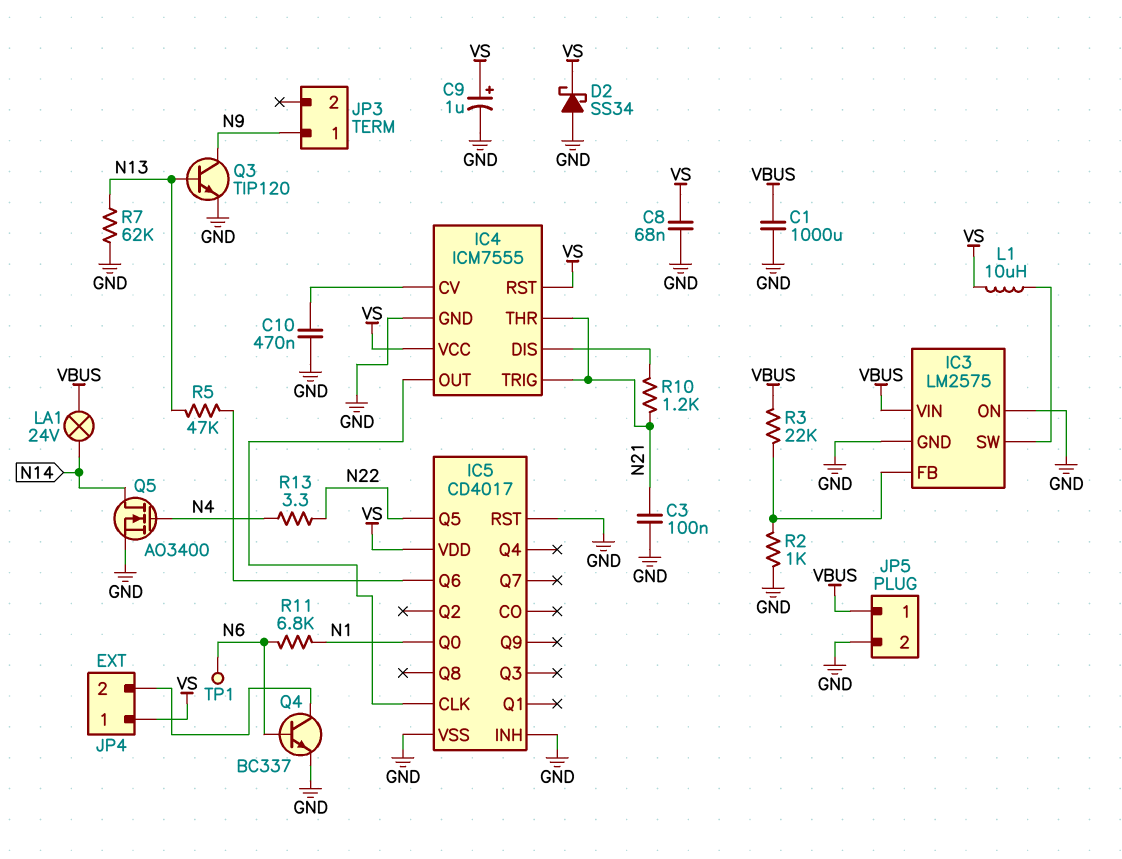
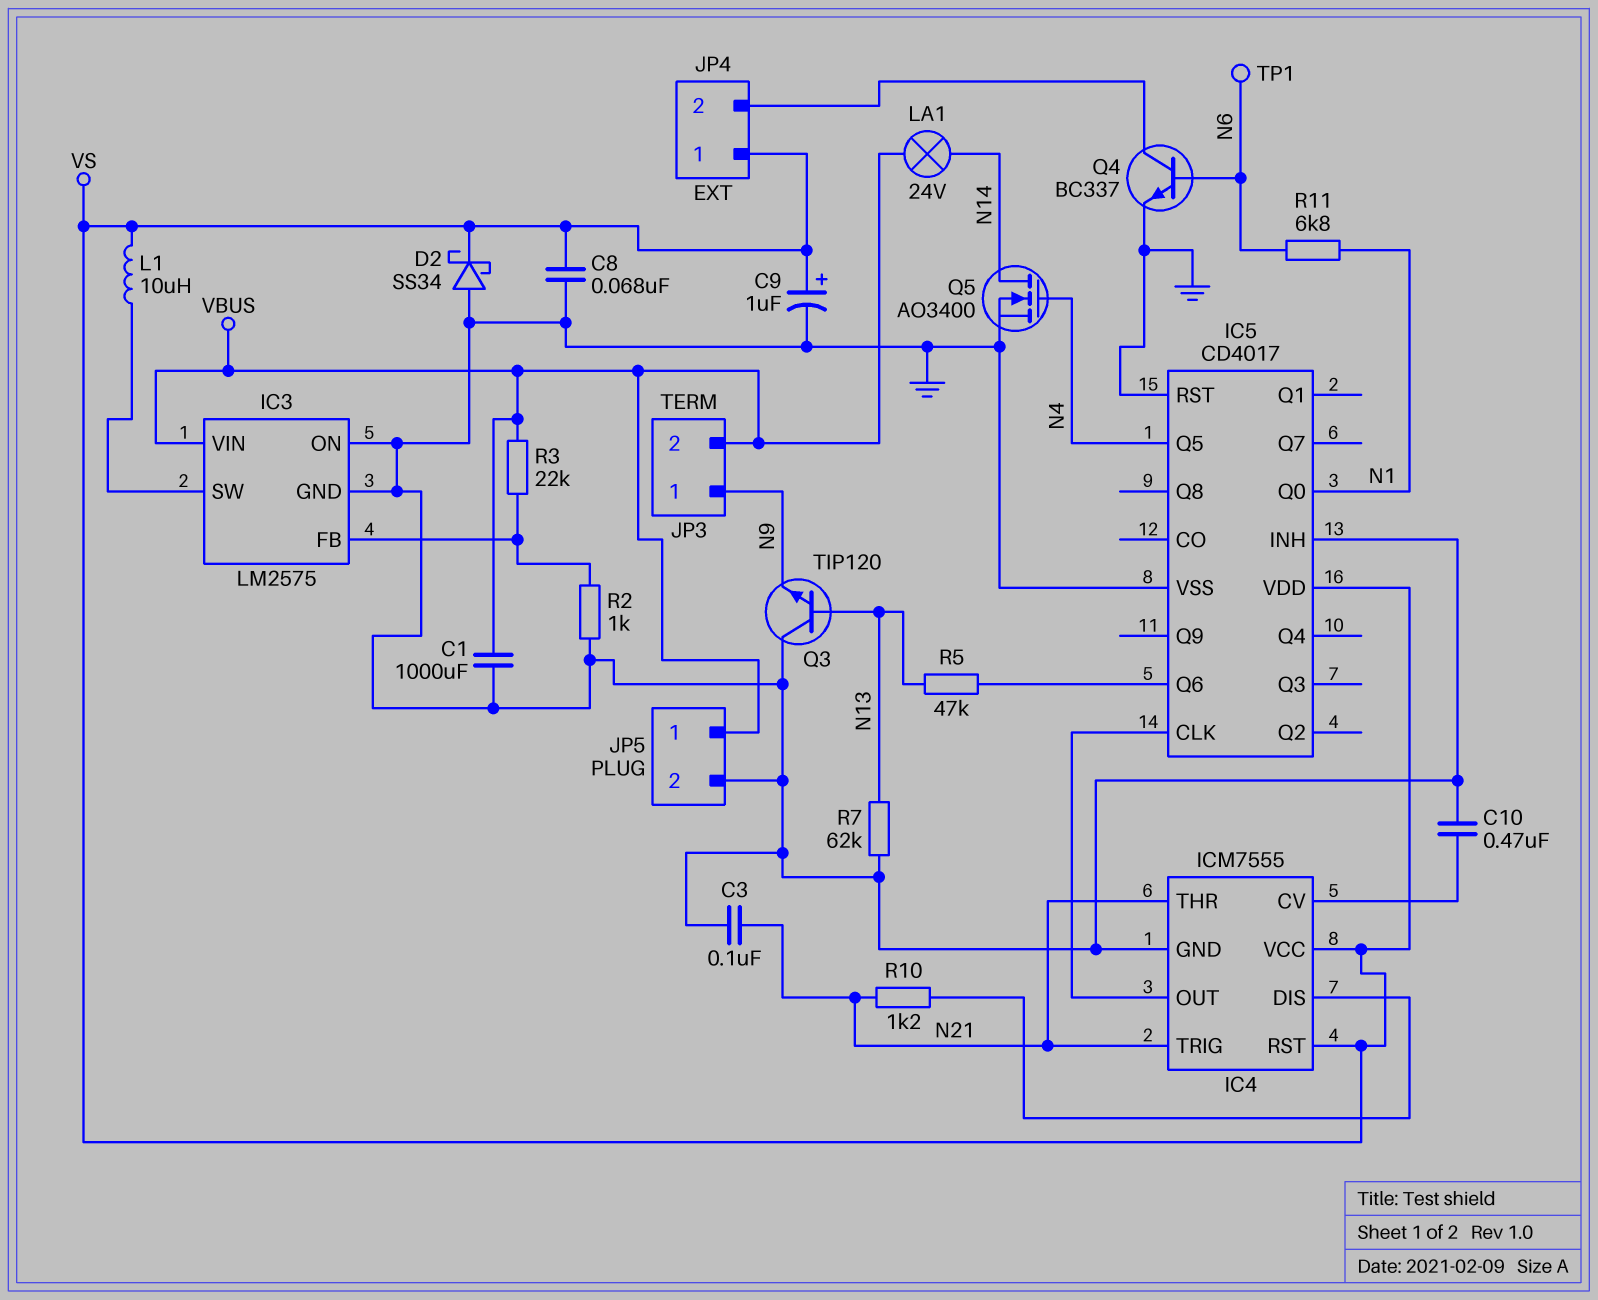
IC5 pin Q5: N22 -> N4
JP3 pin 2: none -> VBUS
Q3: NPN TIP120 (B N13, C N9, E GND) -> NPN TIP120 (B N13, C GND, E N9)
R13: 3.3 (N4, N22) -> none

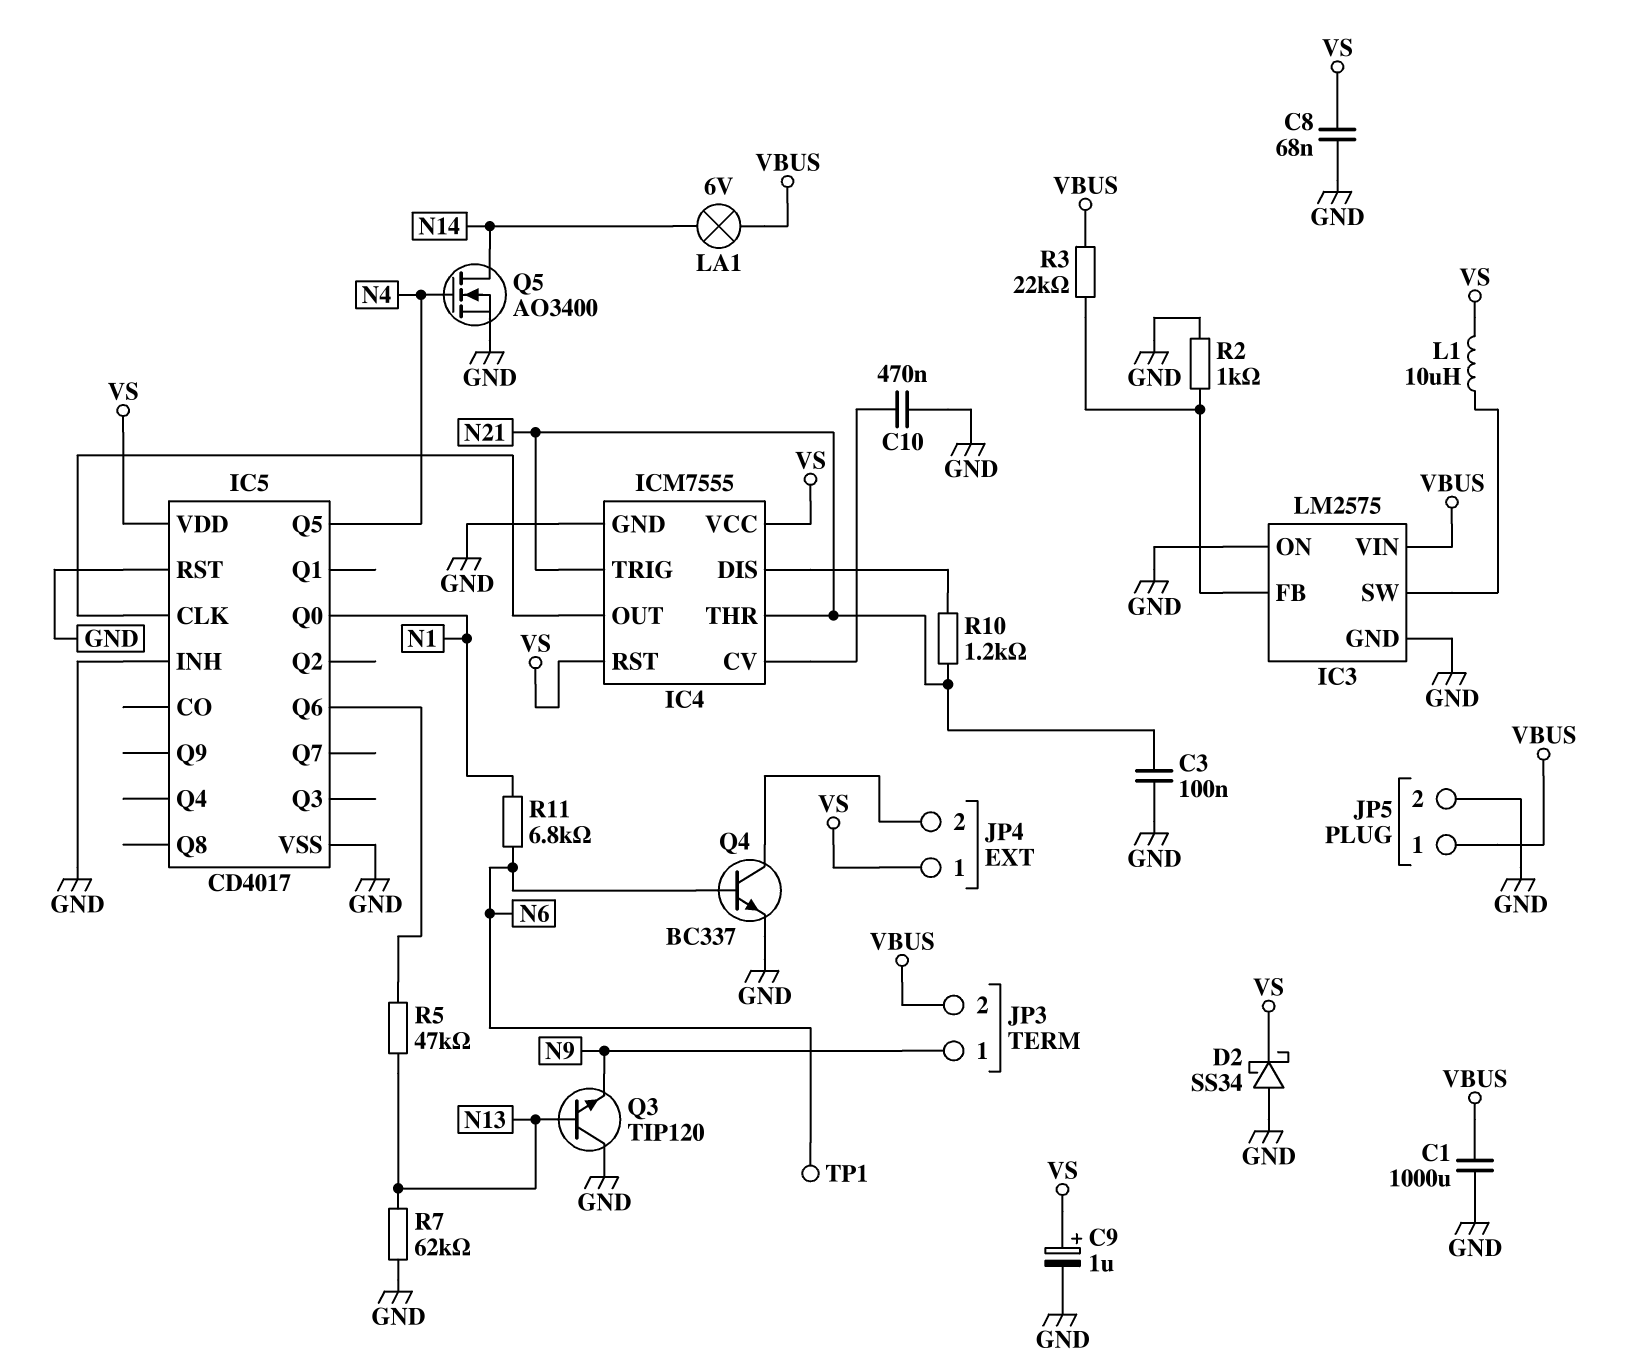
LA1: lamp 24V (N14, VBUS) -> lamp 6V (N14, VBUS)

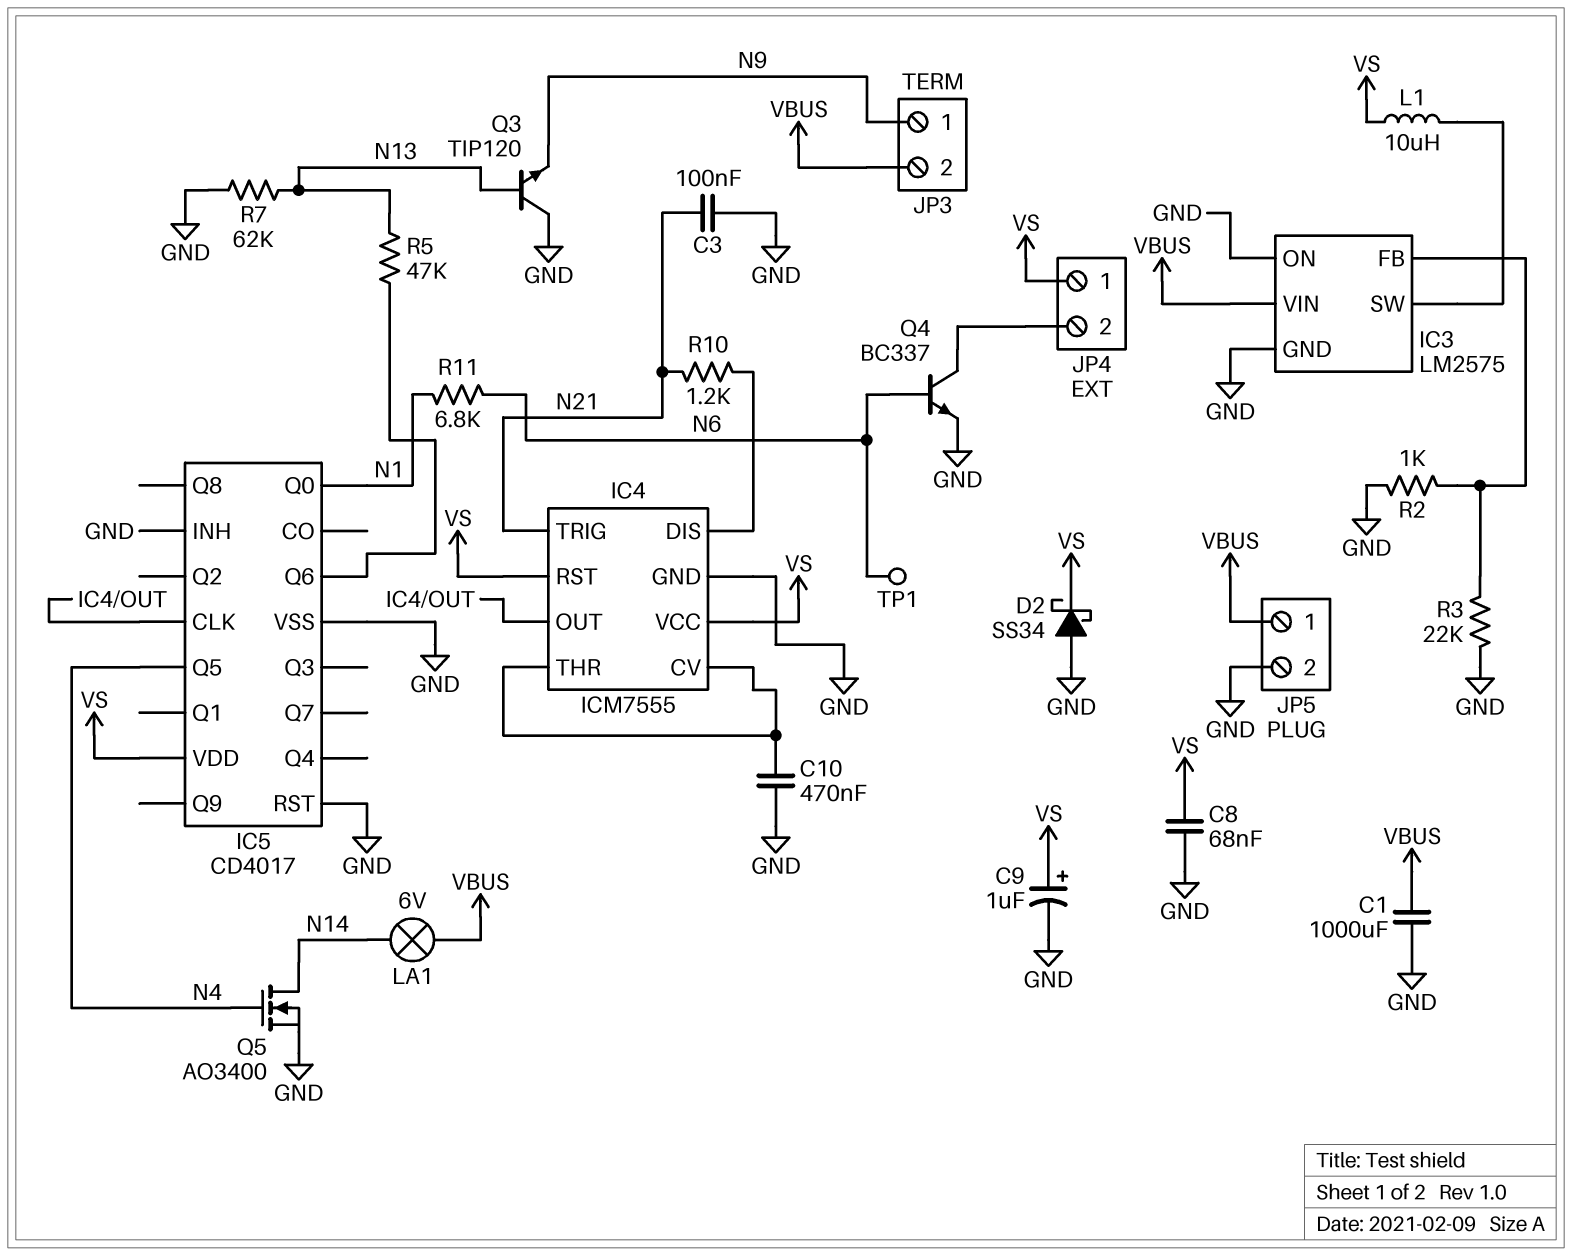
IC4 pin THR: N21 -> IC4/CV
R3: 22k (IC3/FB, VBUS) -> 22k (GND, IC3/FB)

